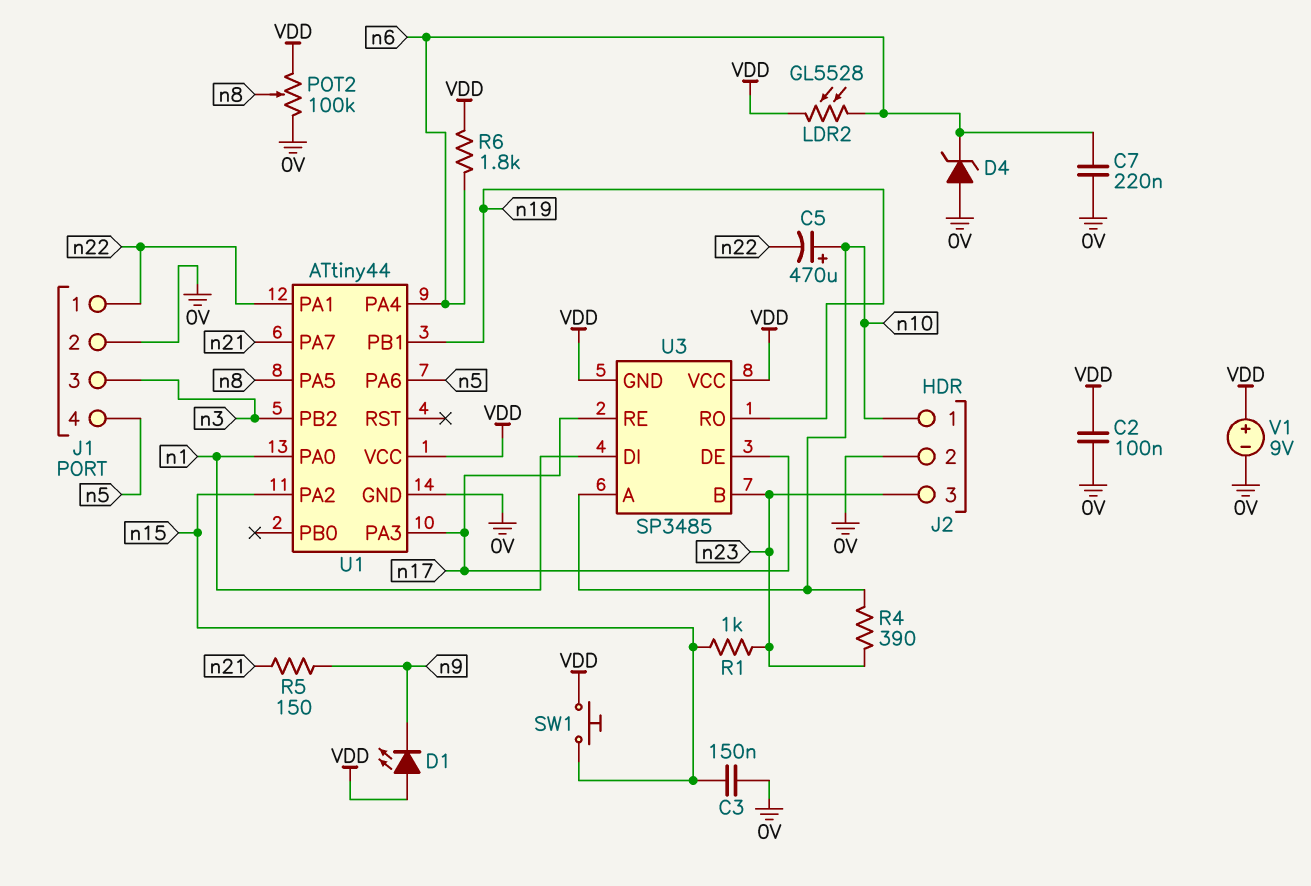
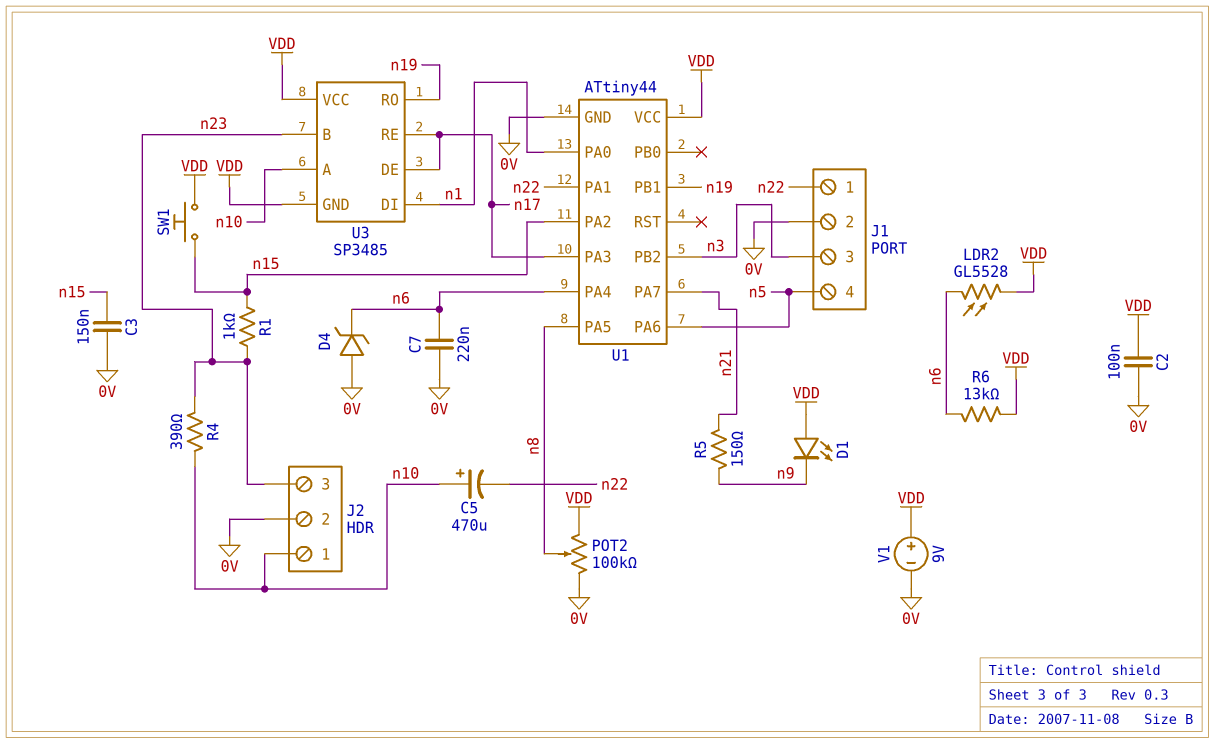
R6: 1.8k (VDD, n6) -> 13k (VDD, n6)

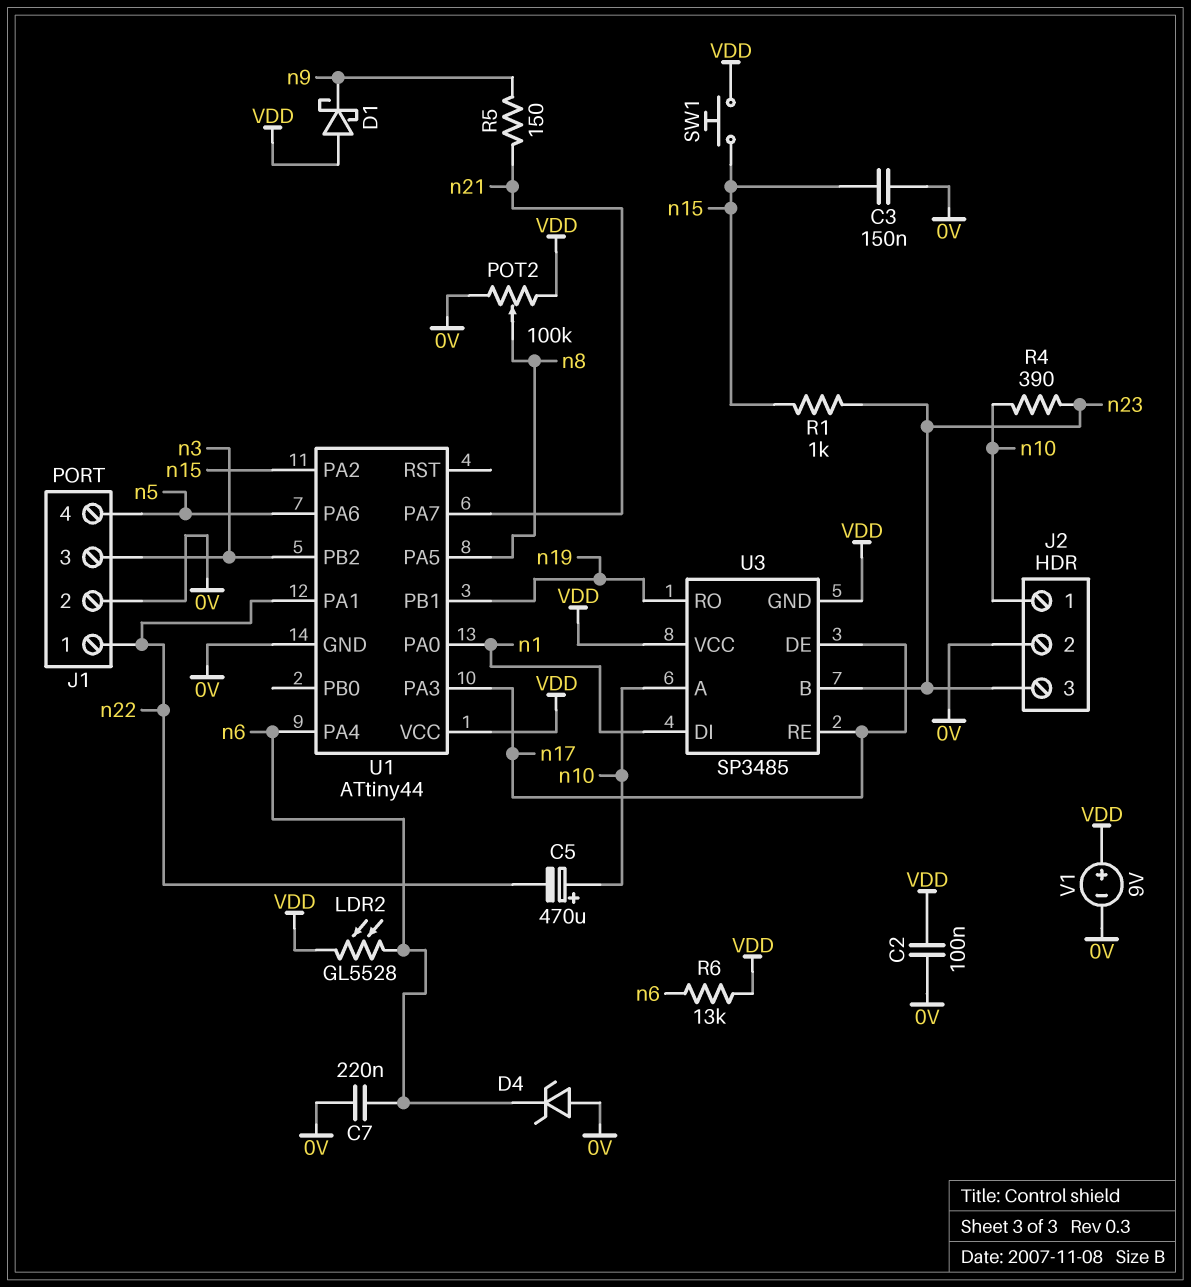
D1: LED (A VDD, K n9) -> schottky (A VDD, K n9)

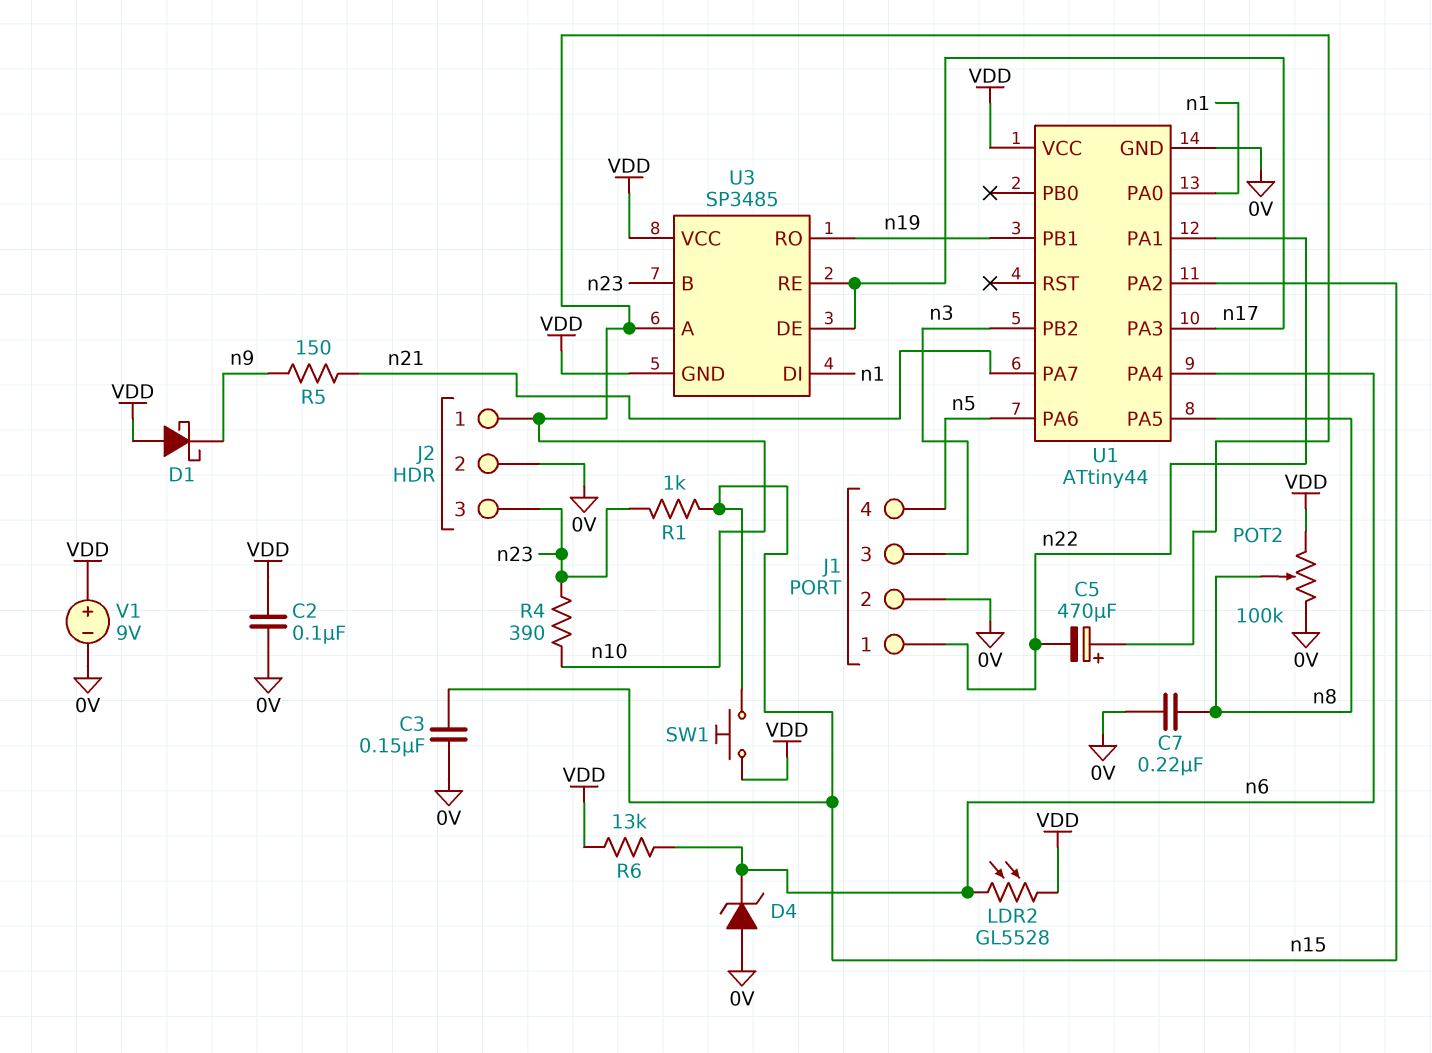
C7: 220nF (0V, n6) -> 220nF (0V, n8)

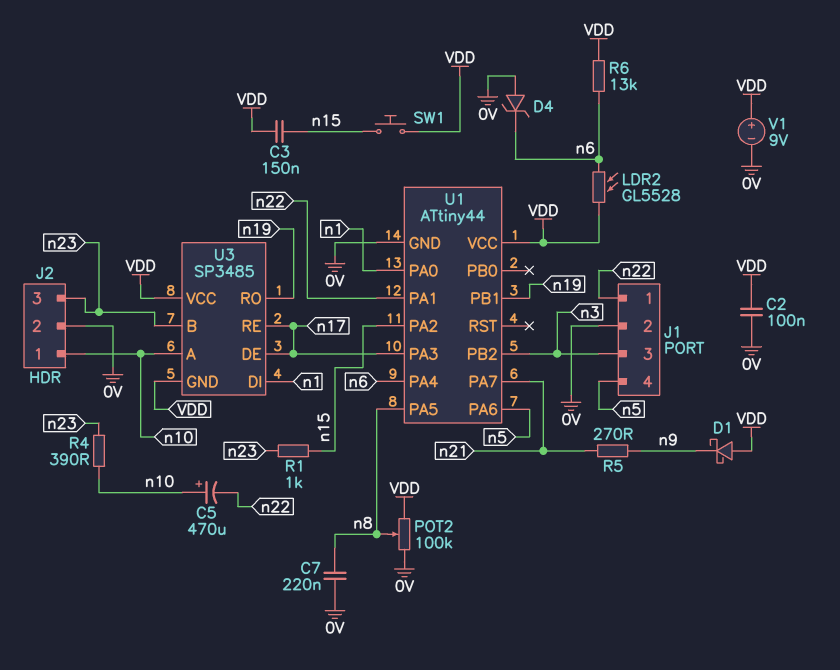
C3: 150nF (0V, n15) -> 150nF (VDD, n15)
R5: 150 (n9, n21) -> 270 (n9, n21)

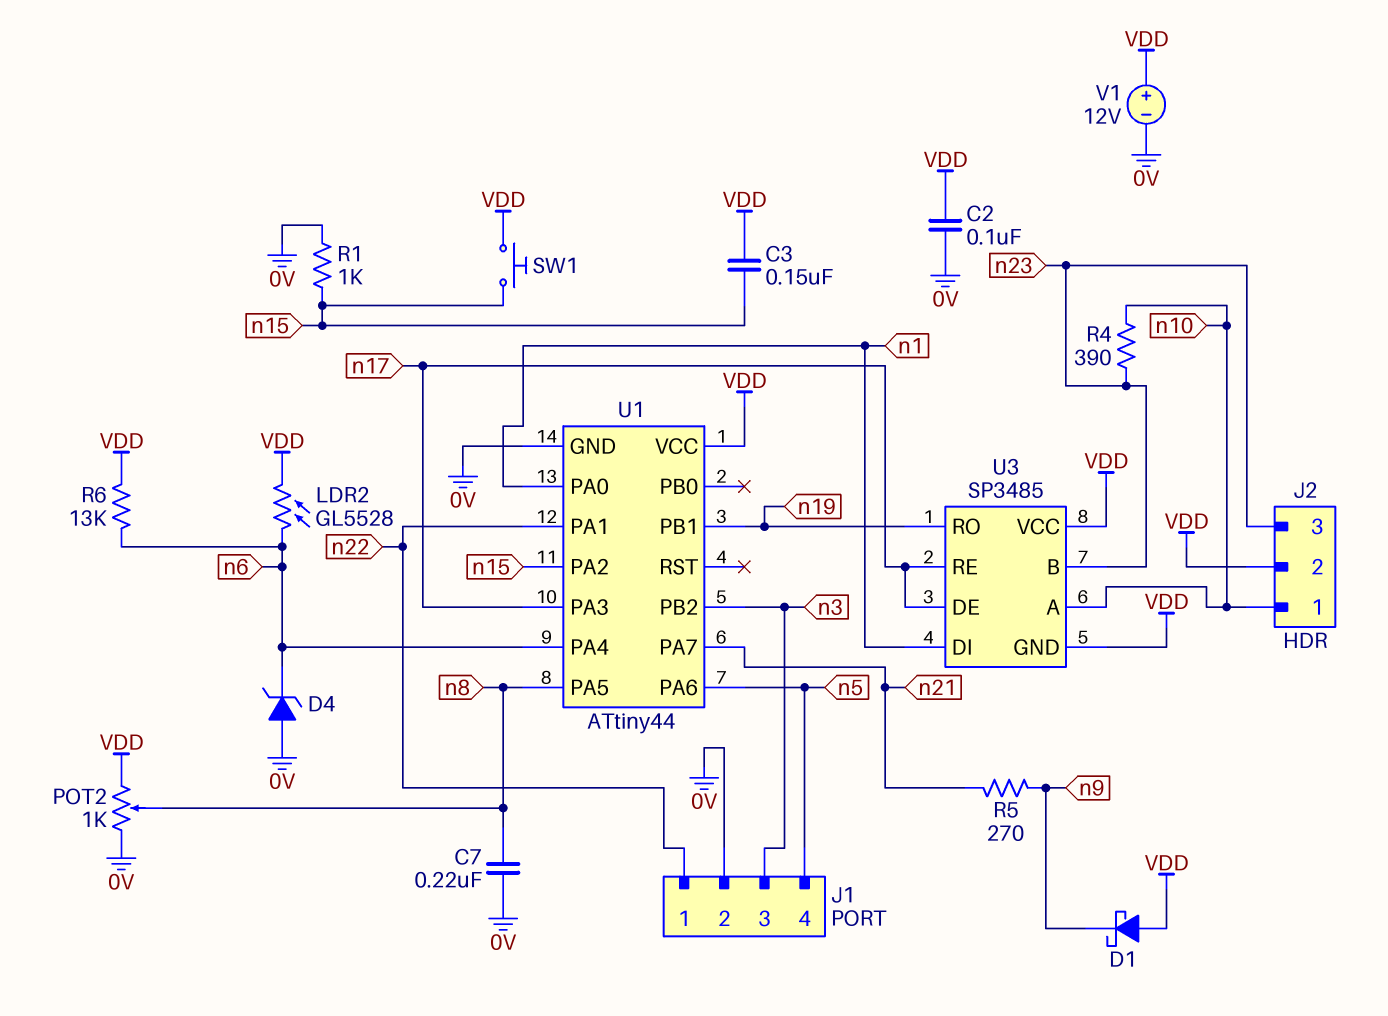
C5: 470uF (plus n10, minus n22) -> none
J2 pin 2: 0V -> VDD
POT2: 100k (0V, VDD, wiper n8) -> 1k (0V, VDD, wiper n8)
R1: 1k (n15, n23) -> 1k (0V, n15)
V1: 9V (plus VDD, minus 0V) -> 12V (plus VDD, minus 0V)

